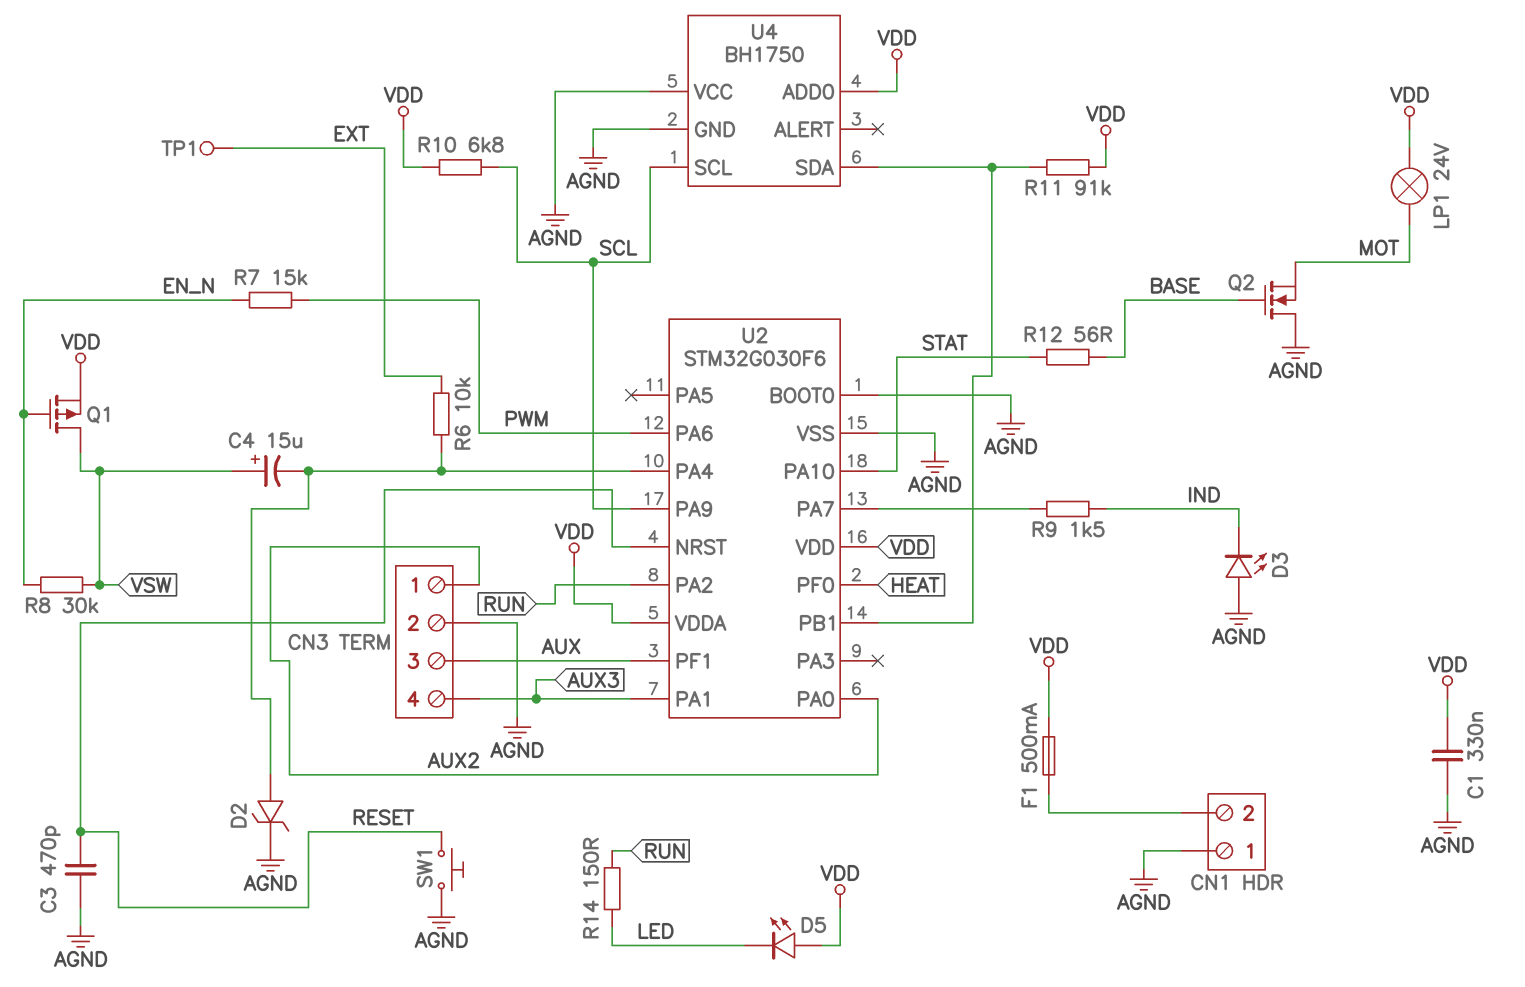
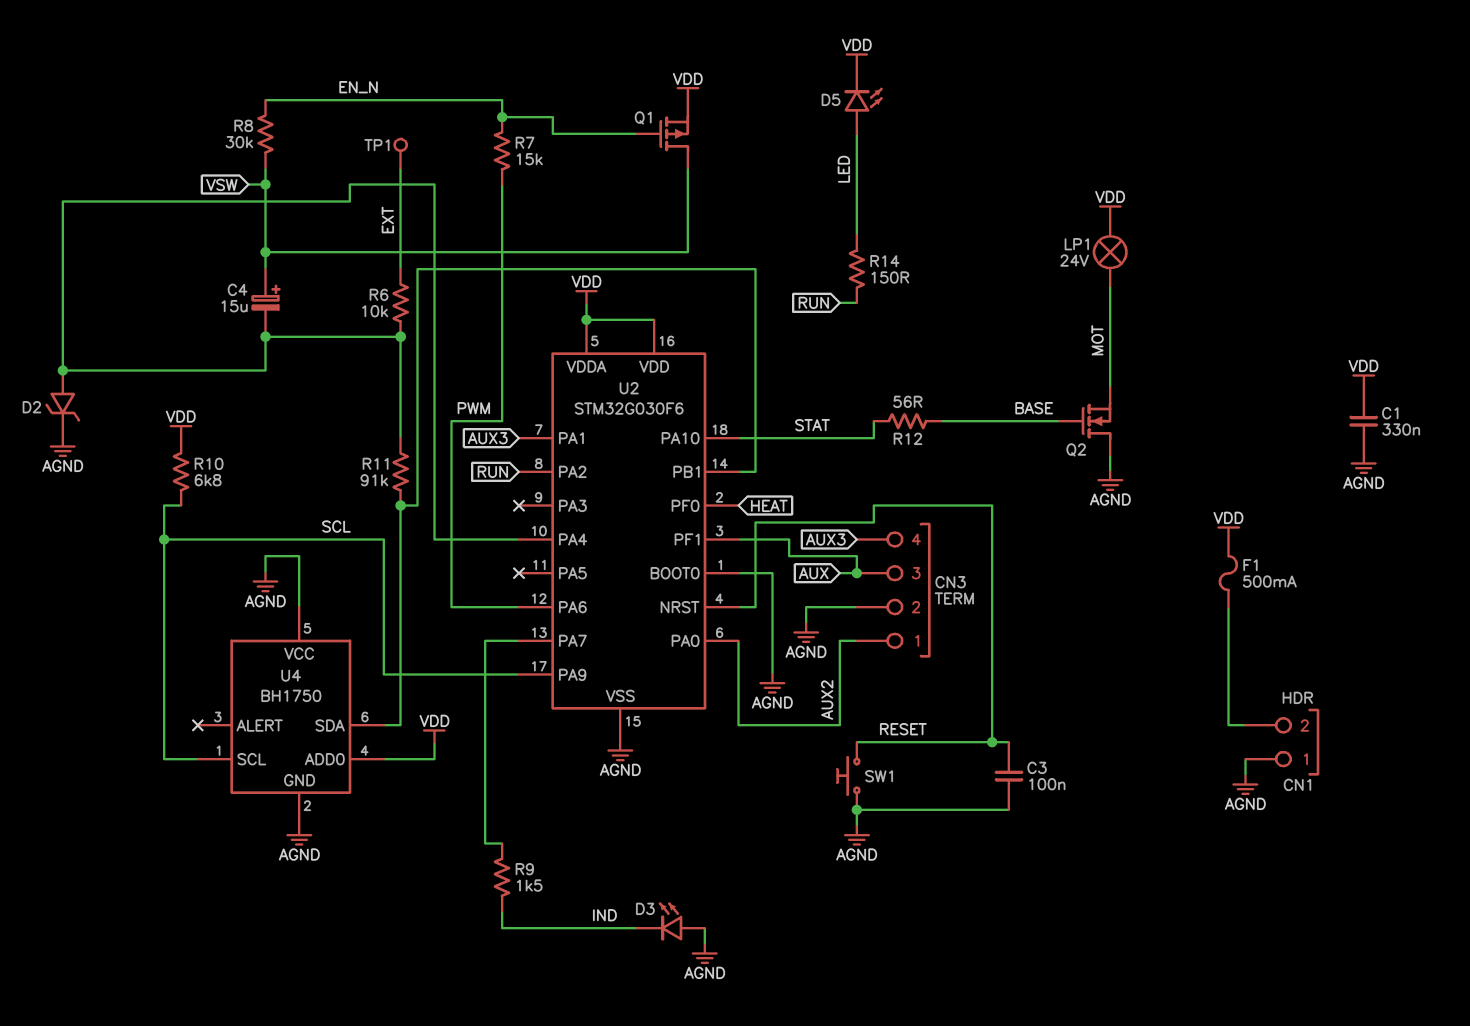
C3: 470pF (AGND, RESET) -> 100nF (AGND, RESET)
D5: LED (A VDD, K LED) -> LED (A LED, K VDD)
R11: 91k (U2/PB1, VDD) -> 91k (U2/PA4, U2/PB1)

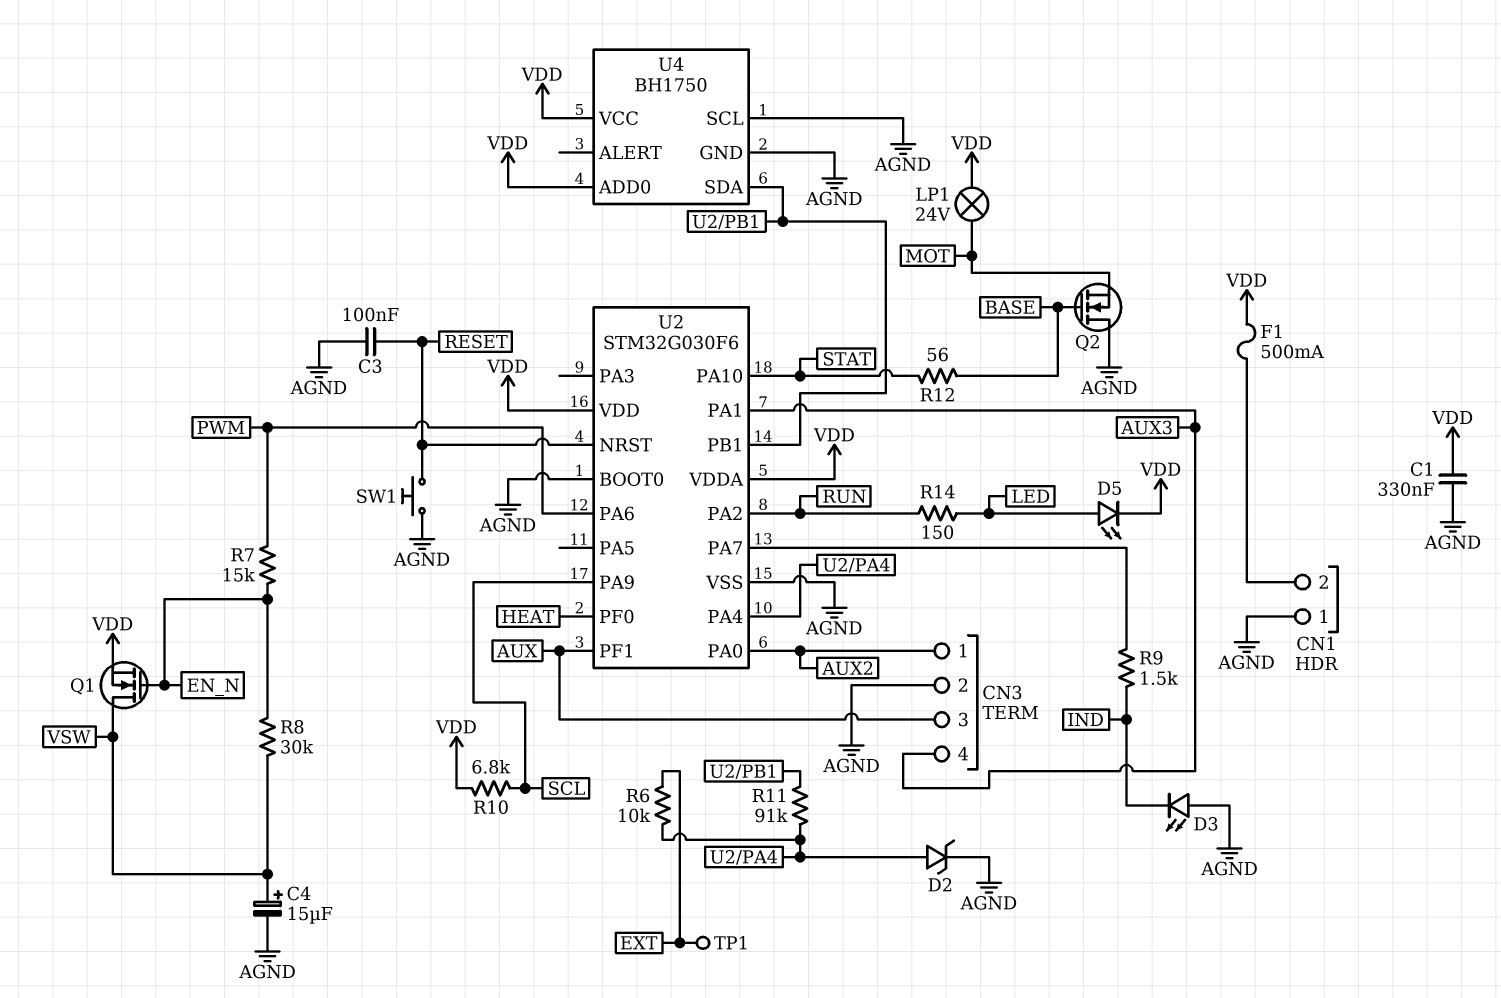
C4: 15uF (plus VSW, minus U2/PA4) -> 15uF (plus VSW, minus AGND)
Q1: PMOS (G EN_N, D VSW, S VDD) -> NMOS (G EN_N, D VSW, S VDD)
U4 pin SCL: SCL -> AGND
U4 pin VCC: AGND -> VDD

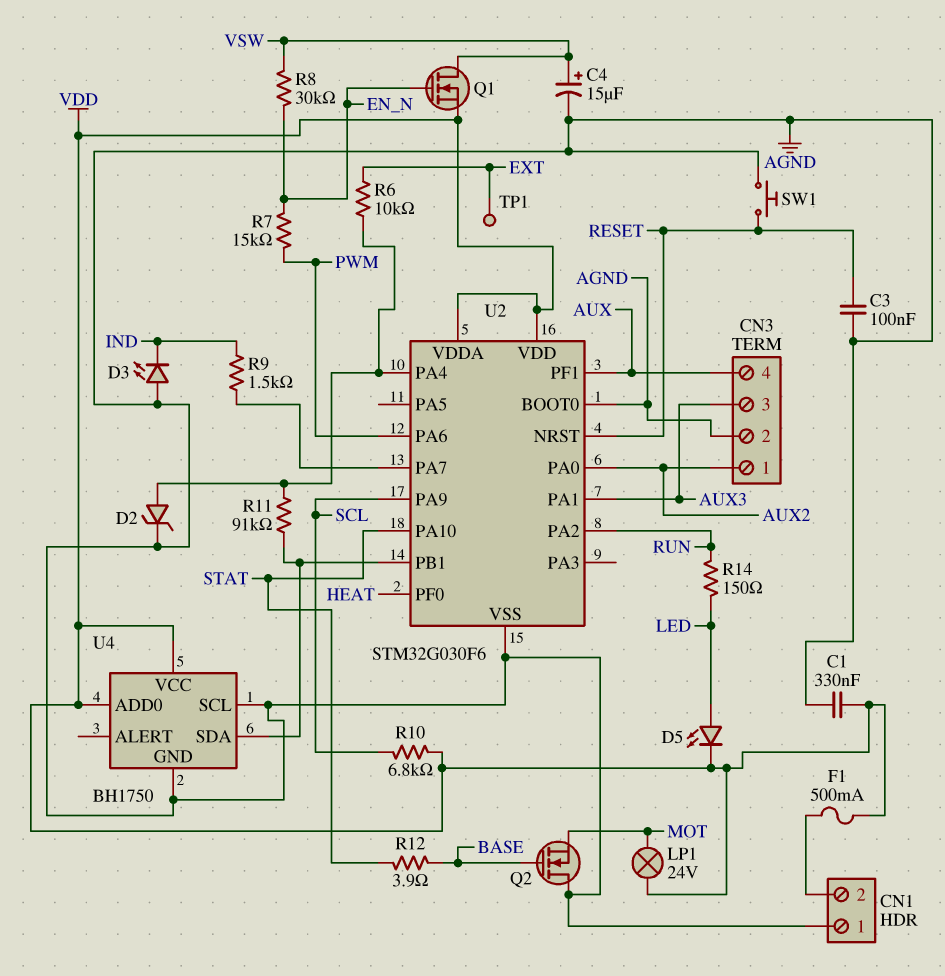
CN3 pin 3: AUX -> AUX3
CN3 pin 4: AUX3 -> AUX
R12: 56 (BASE, STAT) -> 3.9 (BASE, STAT)

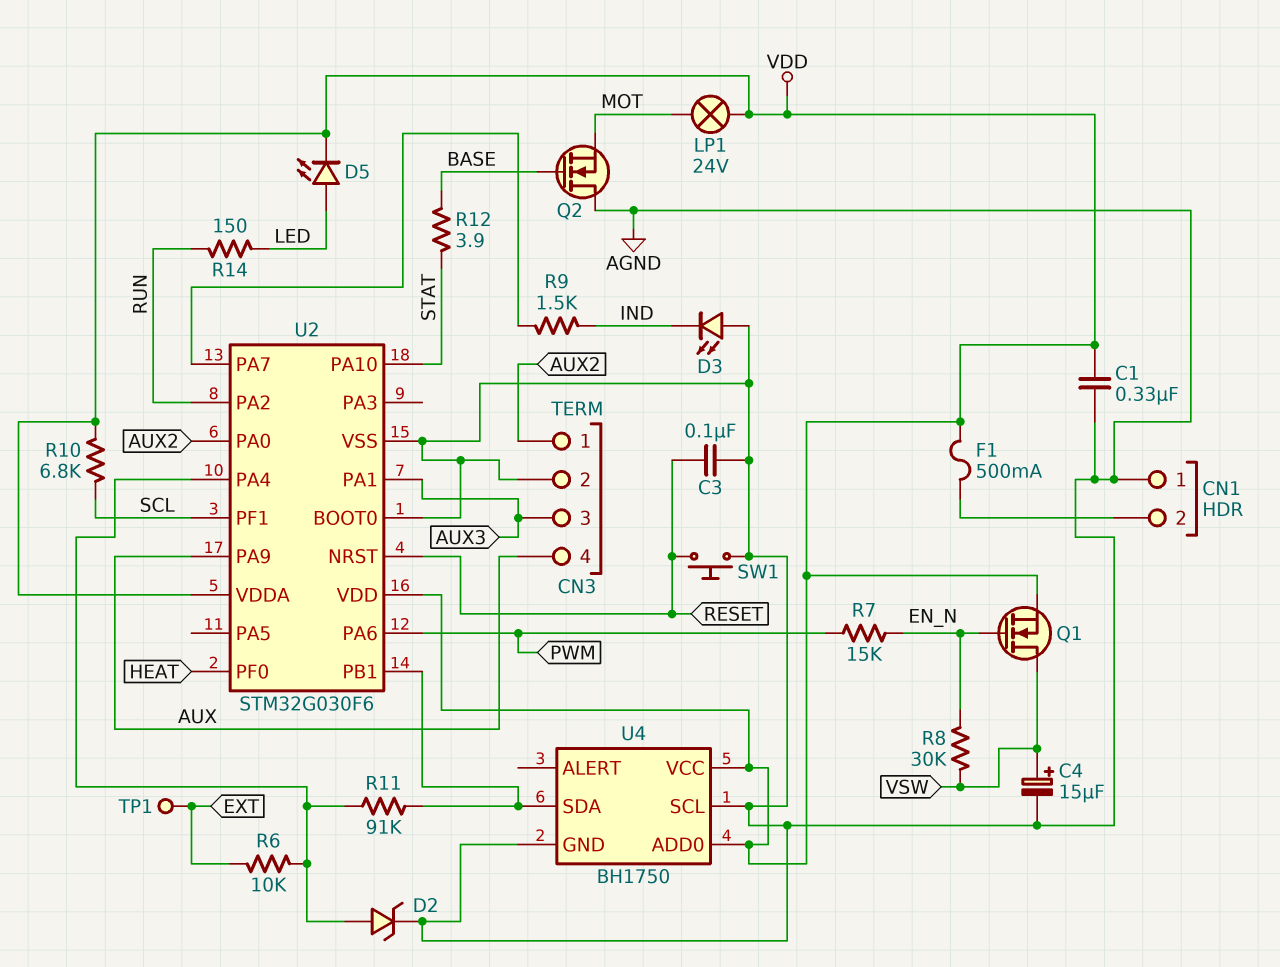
U2 pin PA9: SCL -> AUX
U2 pin PF1: AUX -> SCL

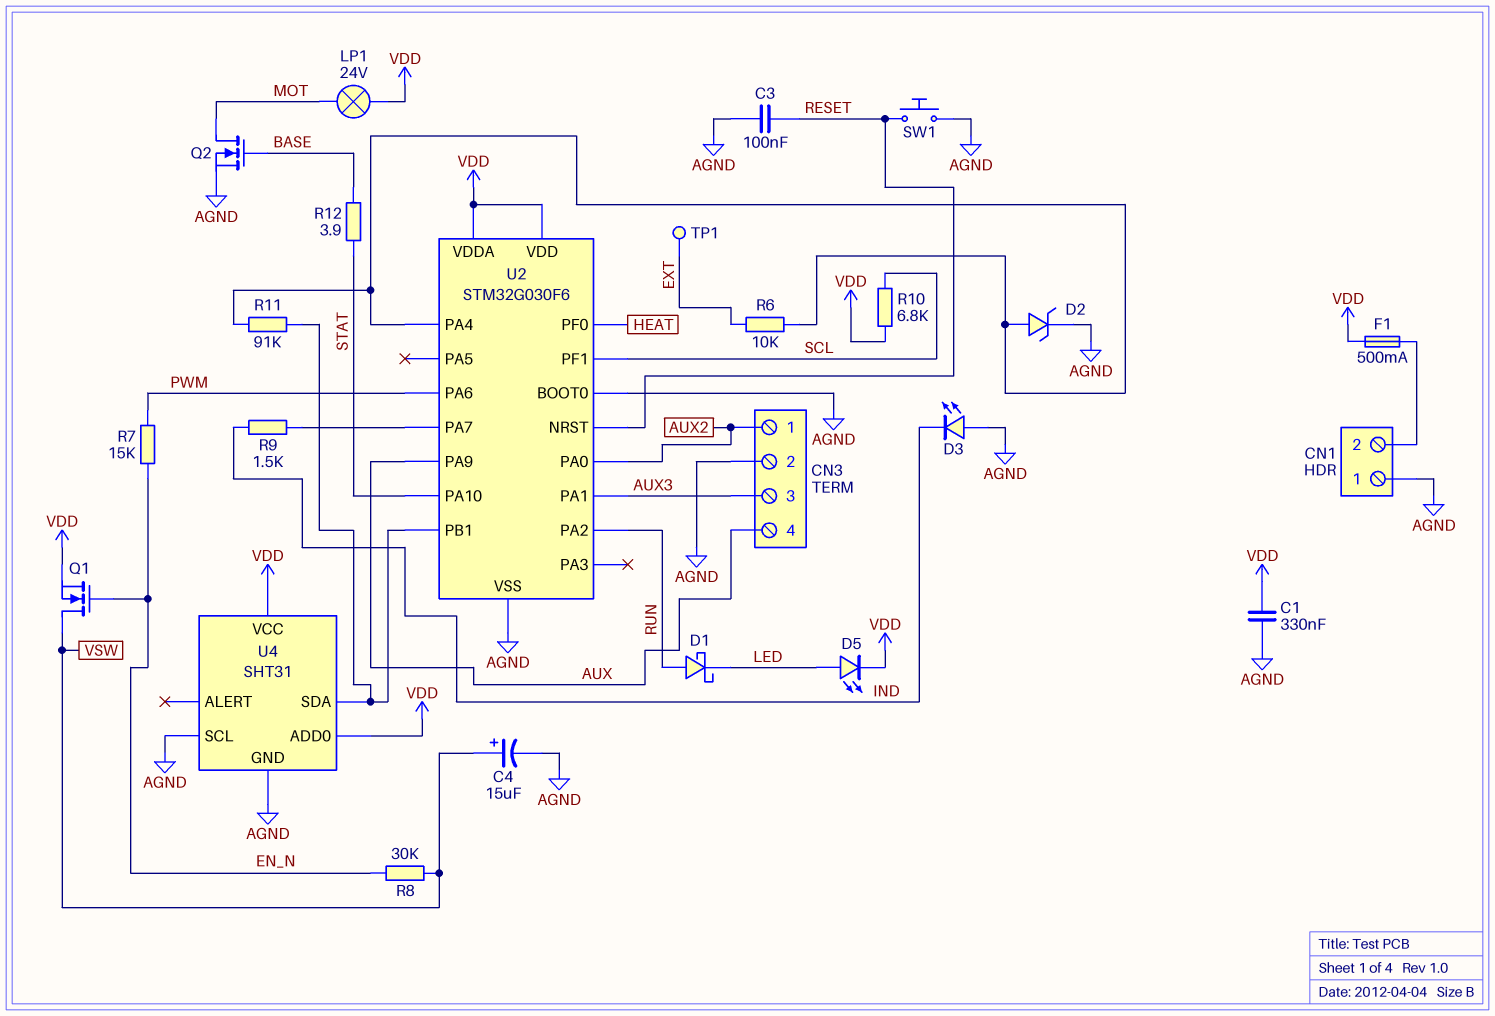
D1: none -> schottky (A RUN, K LED)
Q2: NMOS (G BASE, D AGND, S MOT) -> NMOS (G BASE, D MOT, S AGND)
R14: 150 (LED, RUN) -> none
U4: BH1750 -> SHT31

